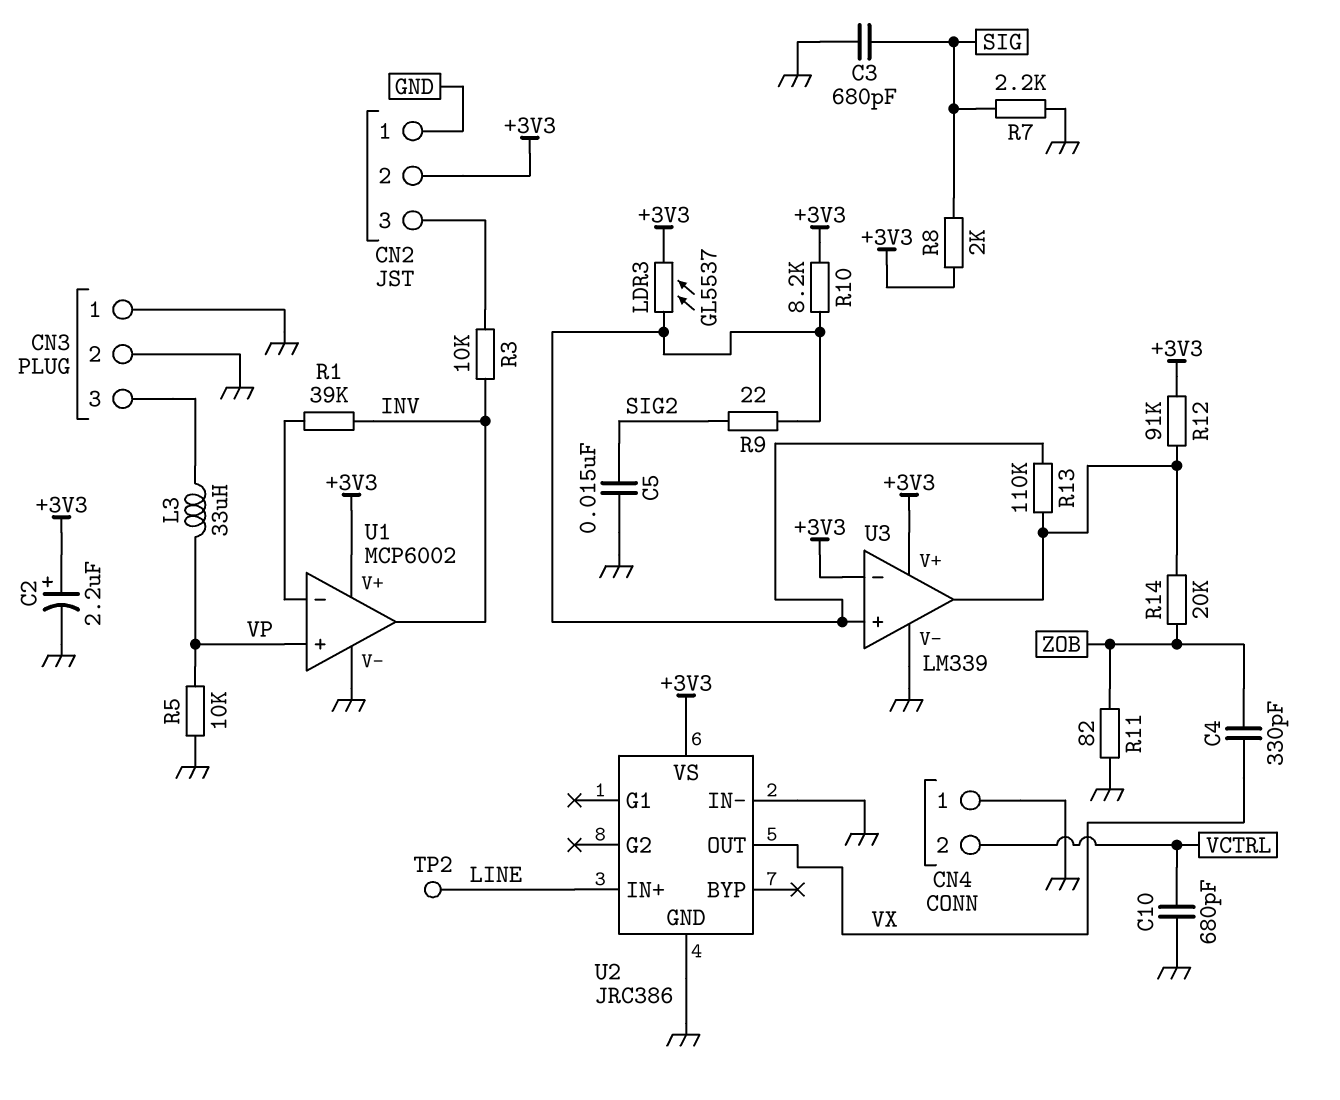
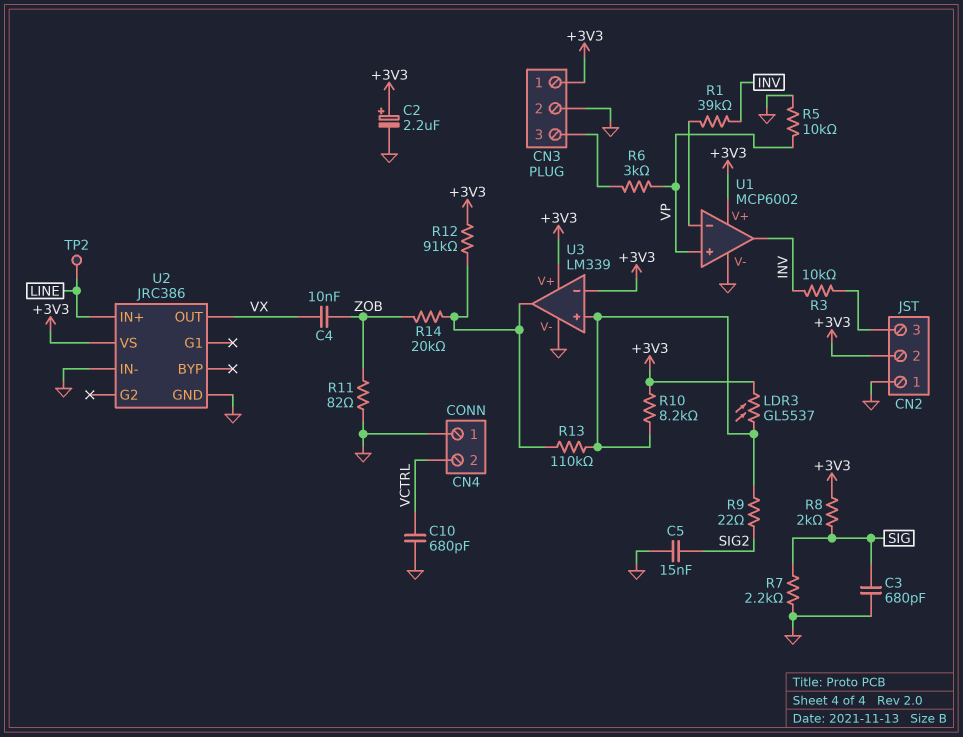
C4: 330pF (VX, ZOB) -> 10nF (VX, ZOB)
CN3 pin 1: GND -> +3V3
L3: 33uH (CN3/3, VP) -> none
R6: none -> 3k (CN3/3, VP)

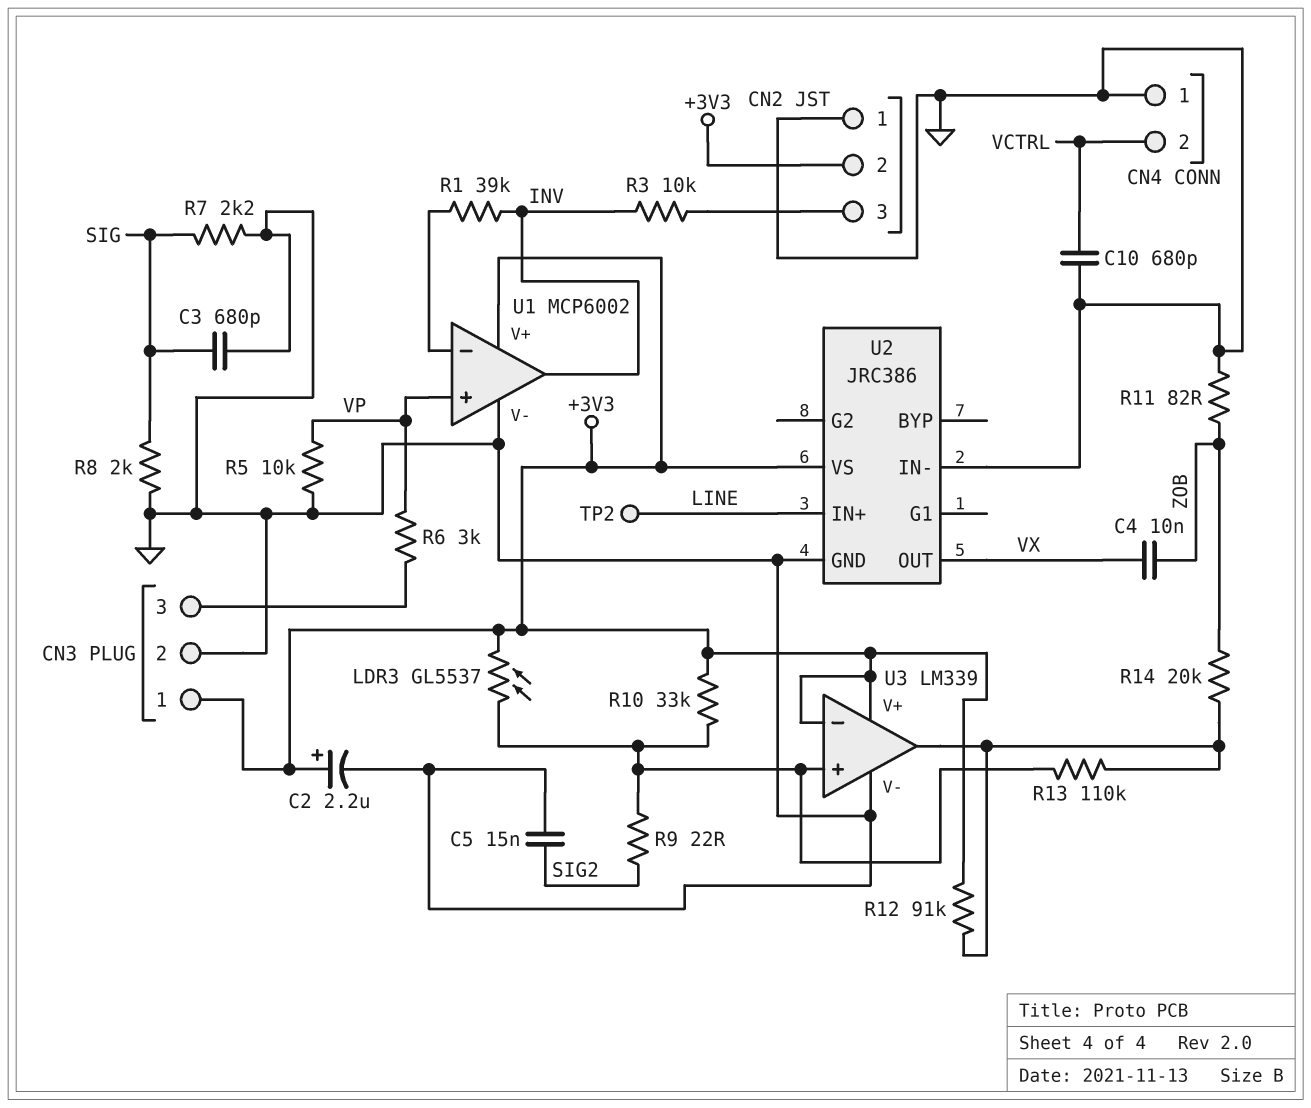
R8: 2k (+3V3, SIG) -> 2k (GND, SIG)
R10: 8.2k (+3V3, U3/in+) -> 33k (+3V3, U3/in+)

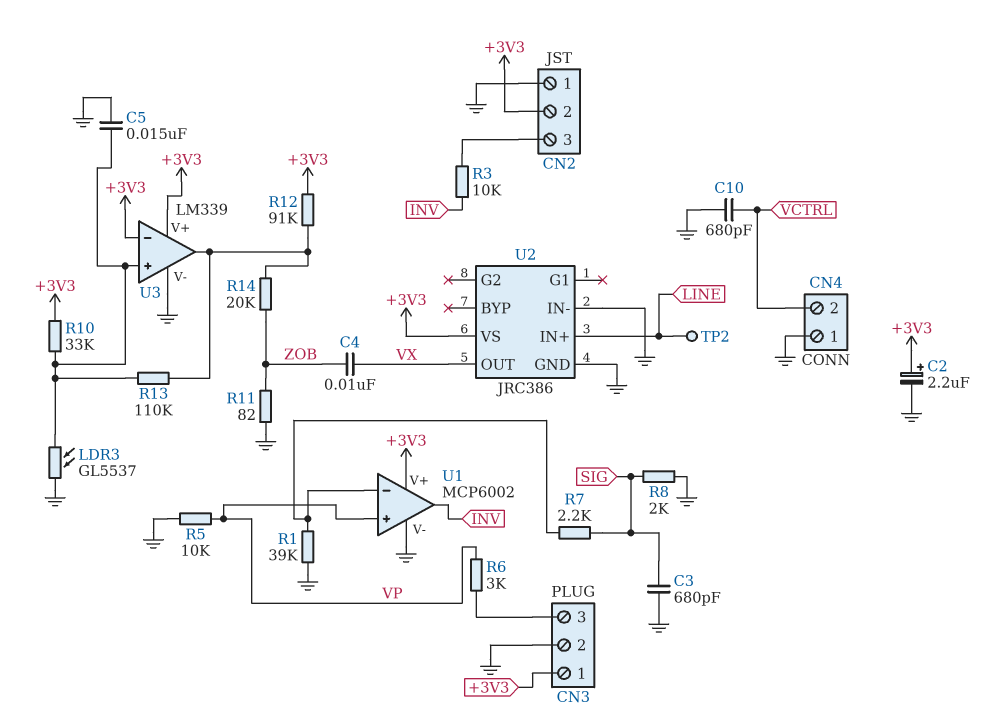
C5: 15nF (GND, SIG2) -> 15nF (GND, U3/in+)
LDR3: GL5537 (+3V3, U3/in+) -> GL5537 (GND, U3/in+)
R1: 39k (INV, U1/in-) -> 39k (GND, U1/in-)
R7: 2.2k (GND, SIG) -> 2.2k (SIG, U1/in-)
R9: 22 (SIG2, U3/in+) -> none

